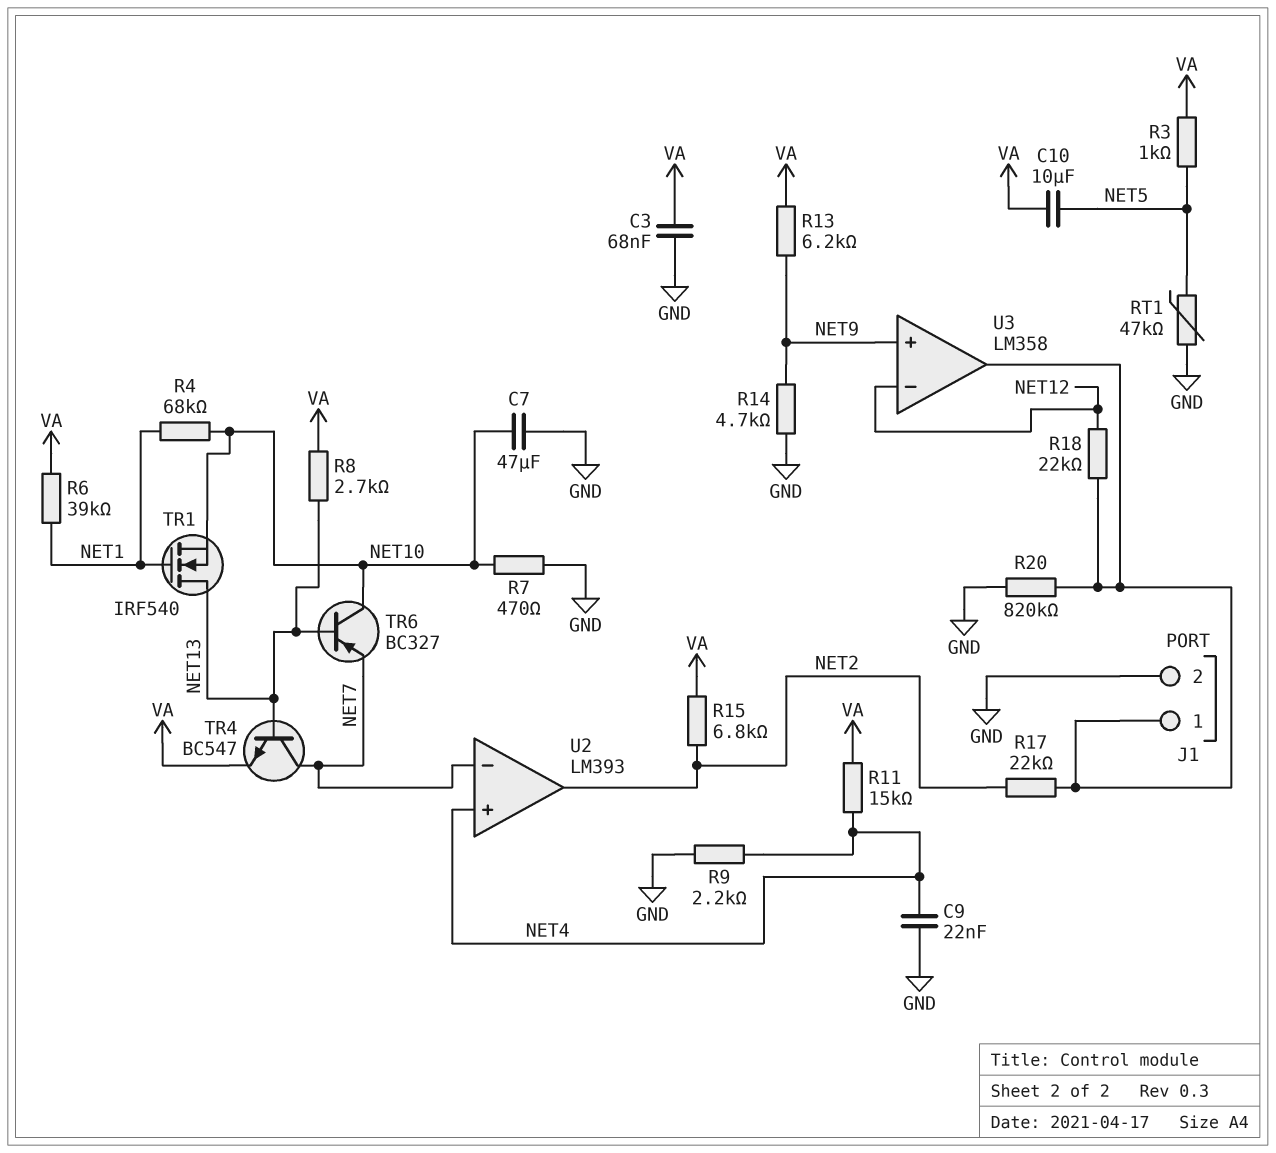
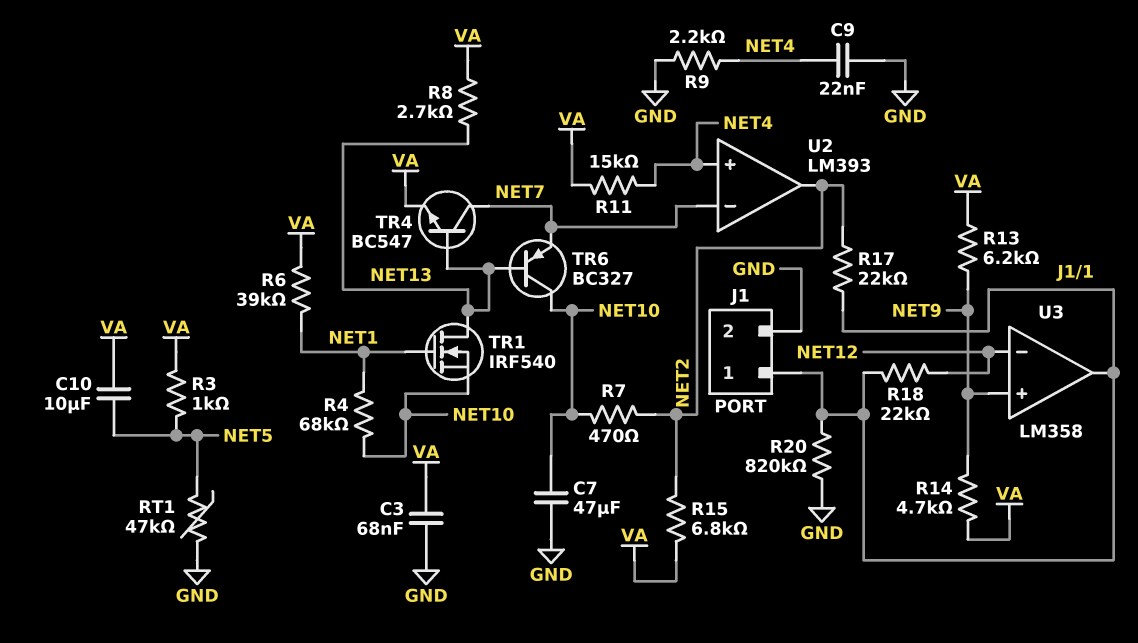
R7: 470 (GND, NET10) -> 470 (NET2, NET10)
R14: 4.7k (GND, NET9) -> 4.7k (NET9, VA)

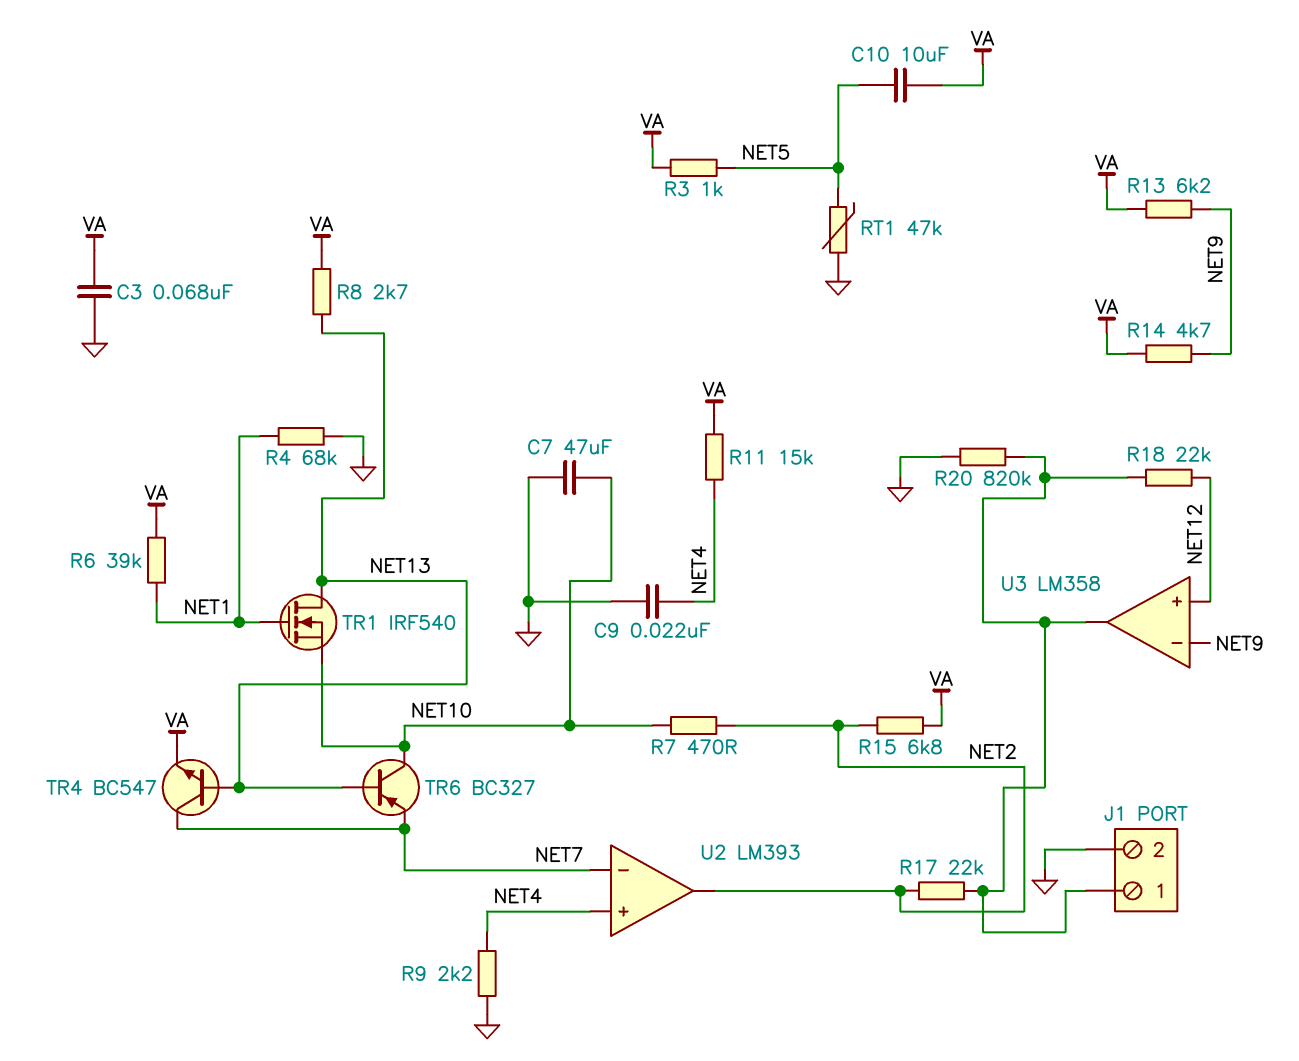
R4: 68k (NET1, NET10) -> 68k (GND, NET1)
U3 pin in+: NET9 -> NET12
U3 pin in-: NET12 -> NET9

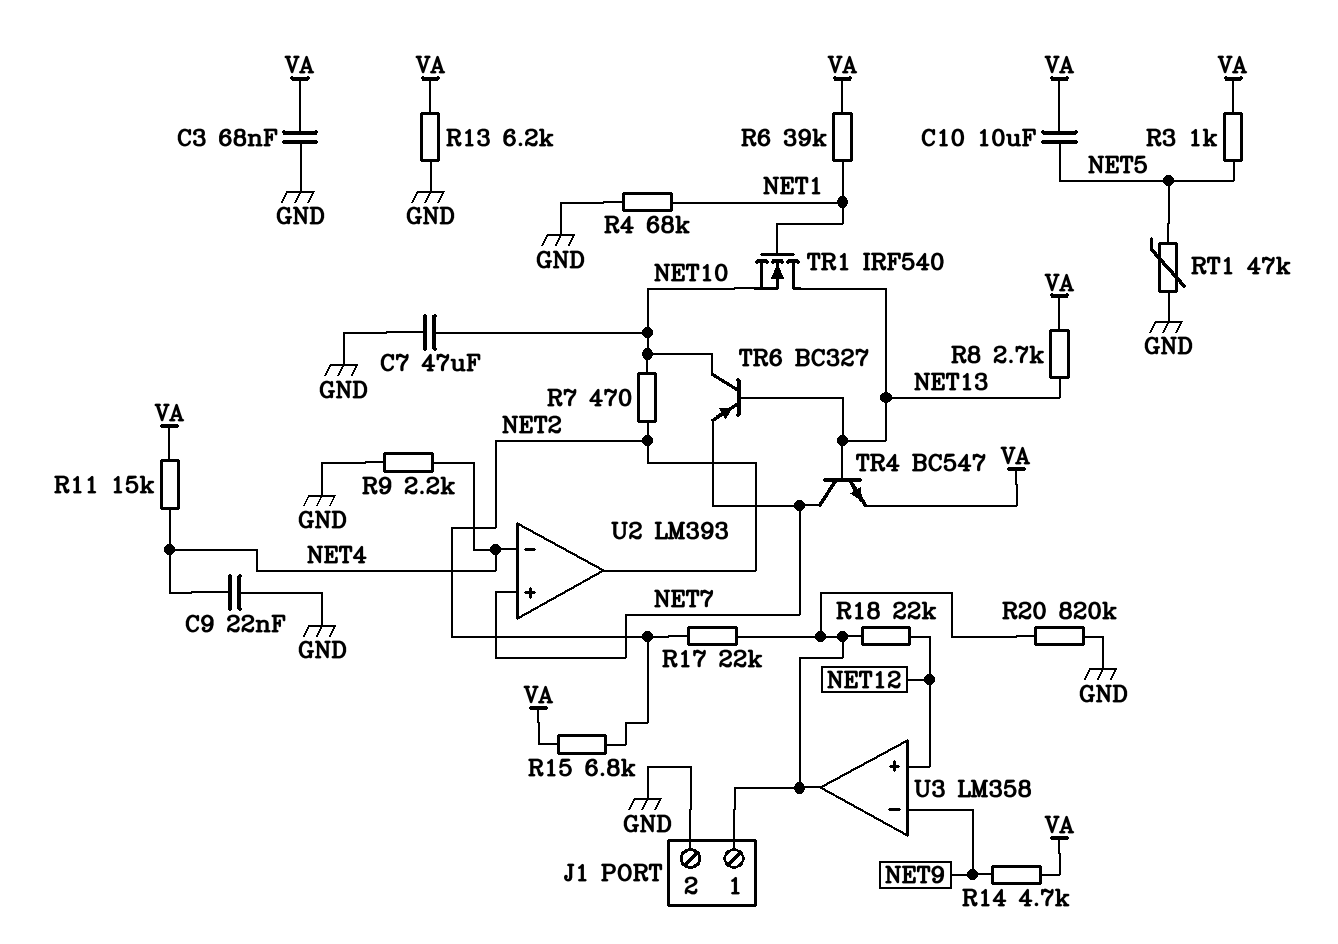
R13: 6.2k (NET9, VA) -> 6.2k (GND, VA)
U2 pin in+: NET4 -> NET7
U2 pin in-: NET7 -> NET4

